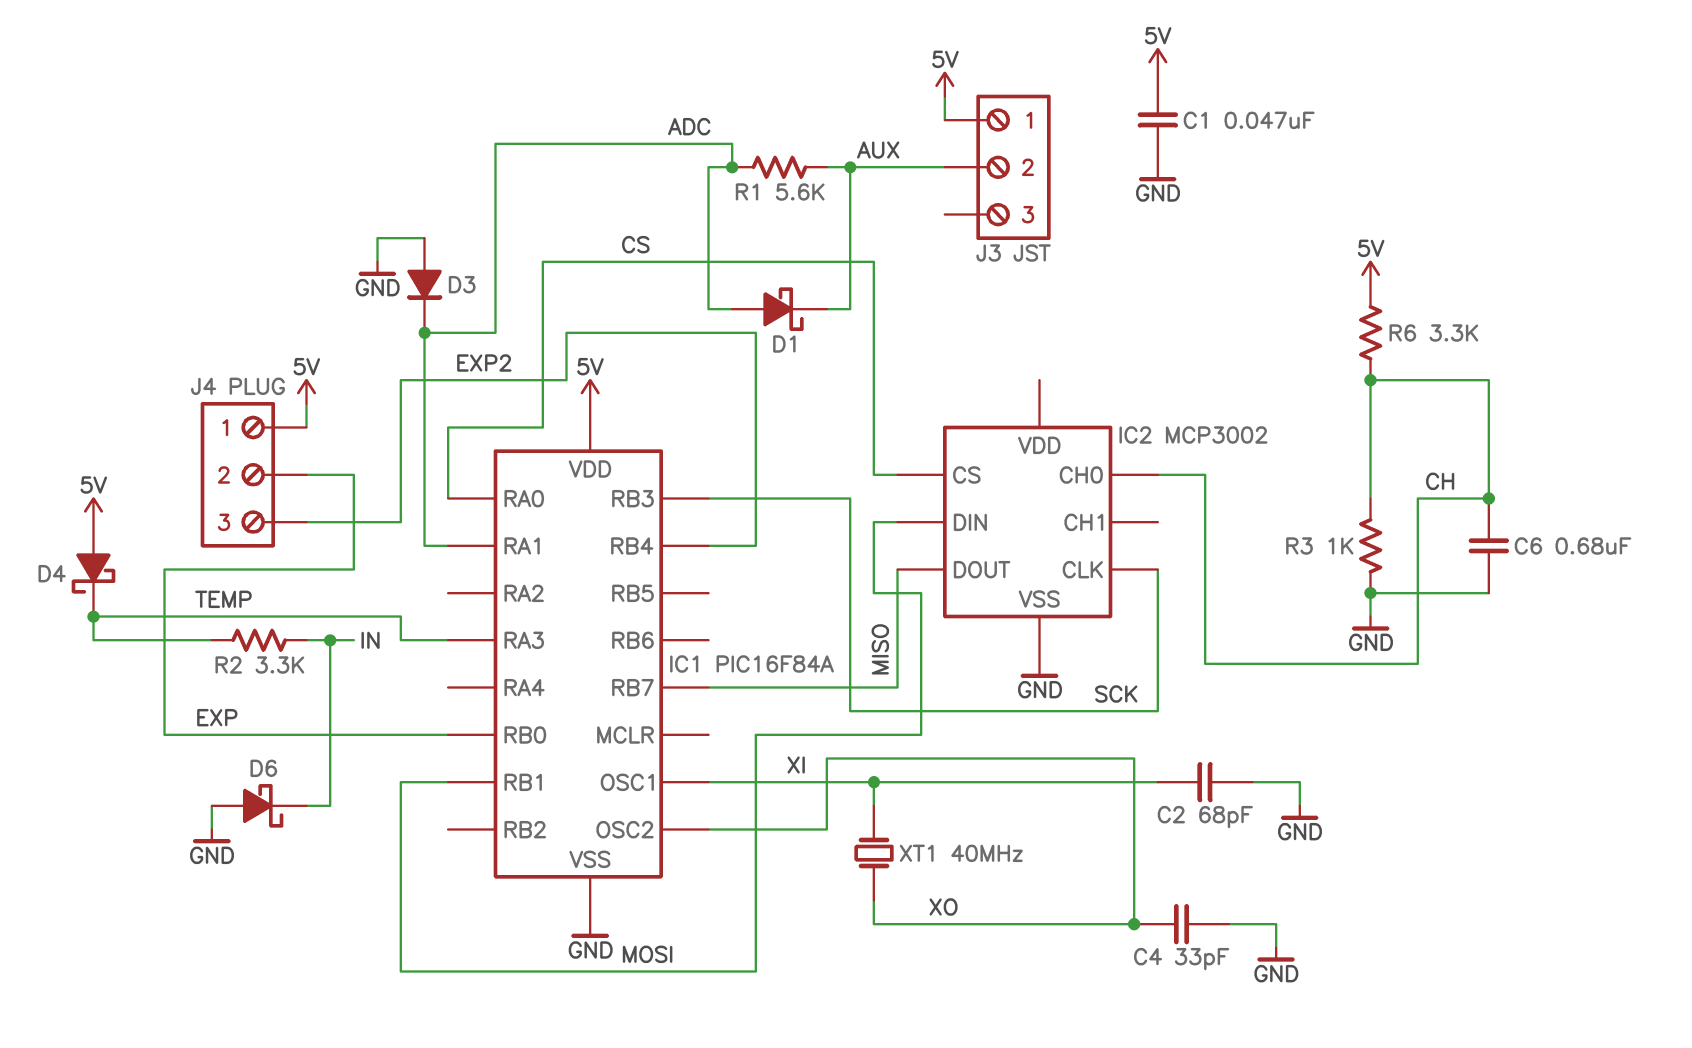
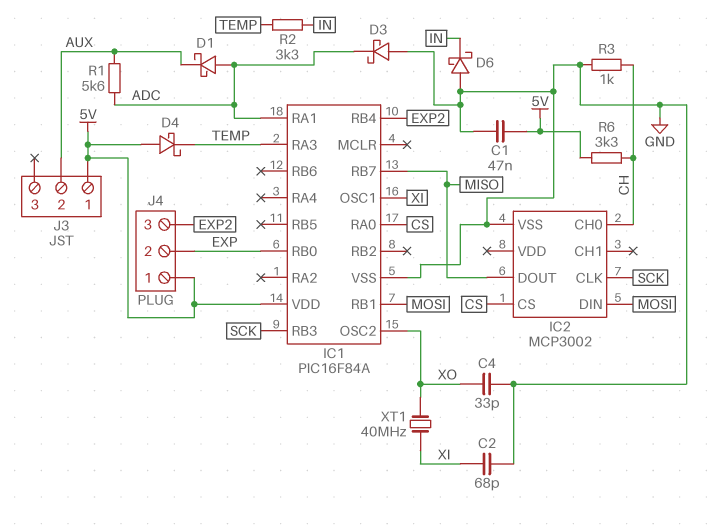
C6: 680nF (CH, GND) -> none
D3: diode (A GND, K ADC) -> schottky (A GND, K ADC)

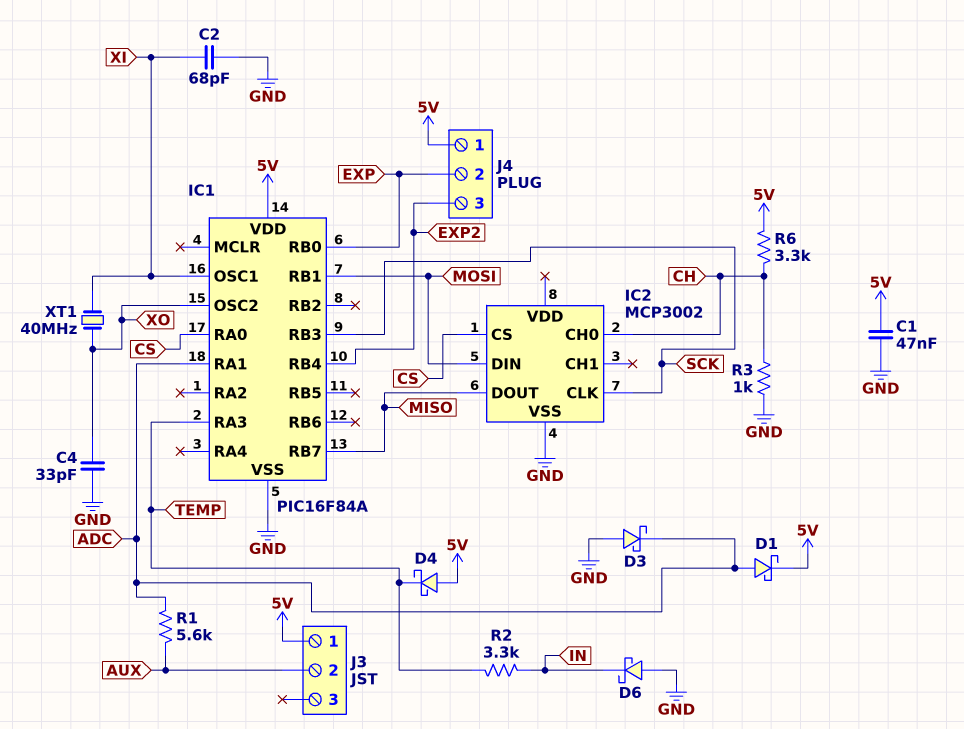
D1: schottky (A ADC, K AUX) -> schottky (A ADC, K 5V)

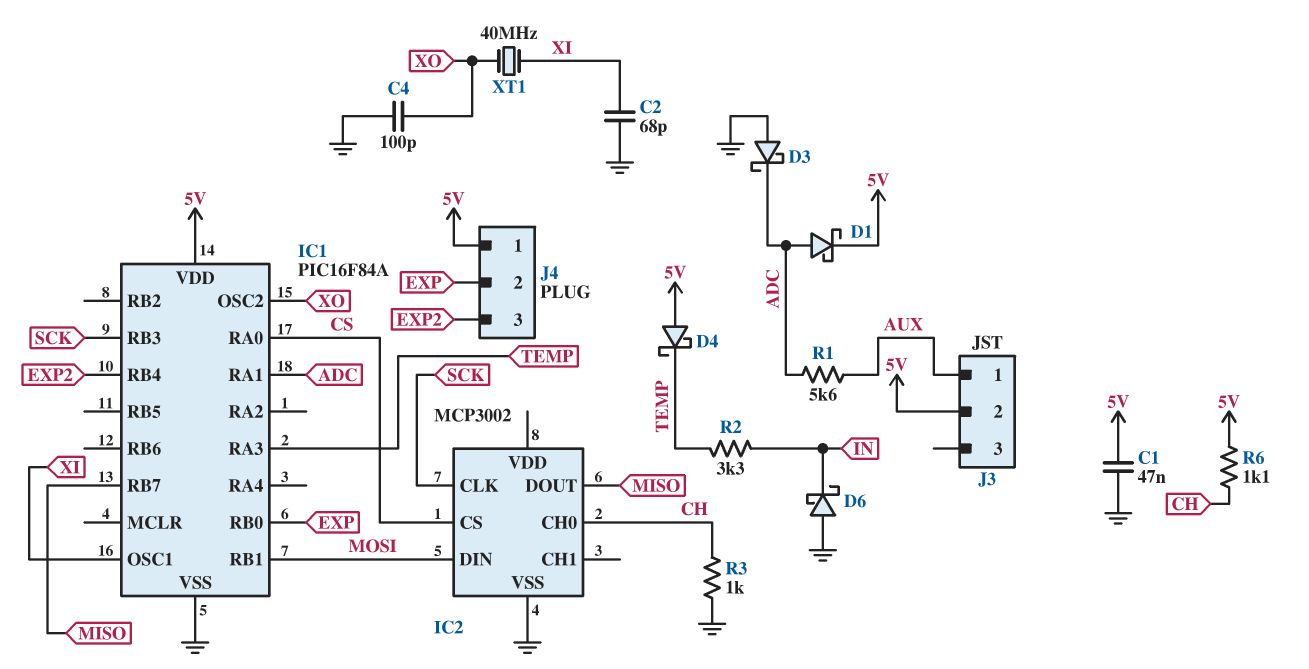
C4: 33pF (GND, XO) -> 100pF (GND, XO)
J3 pin 1: 5V -> AUX
J3 pin 2: AUX -> 5V
R6: 3.3k (5V, CH) -> 1.1k (5V, CH)

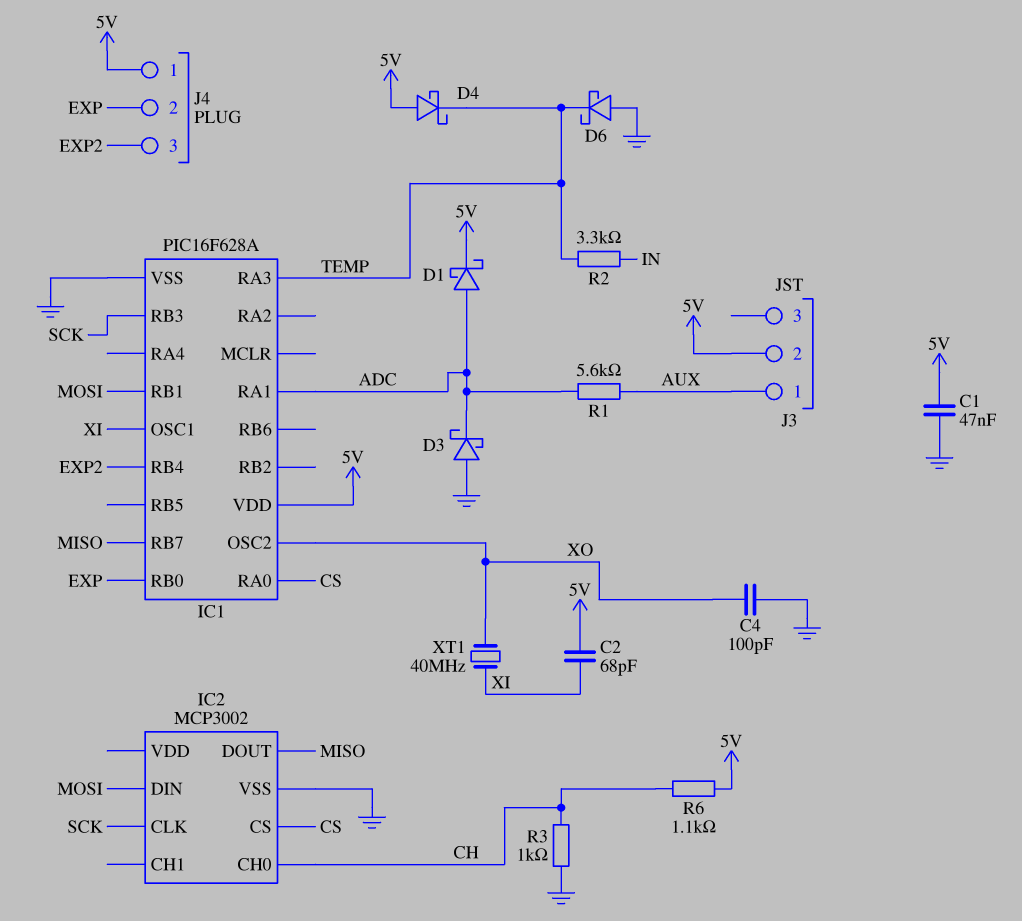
C2: 68pF (GND, XI) -> 68pF (5V, XI)
D6: schottky (A GND, K IN) -> schottky (A GND, K TEMP)
IC1: PIC16F84A -> PIC16F628A

